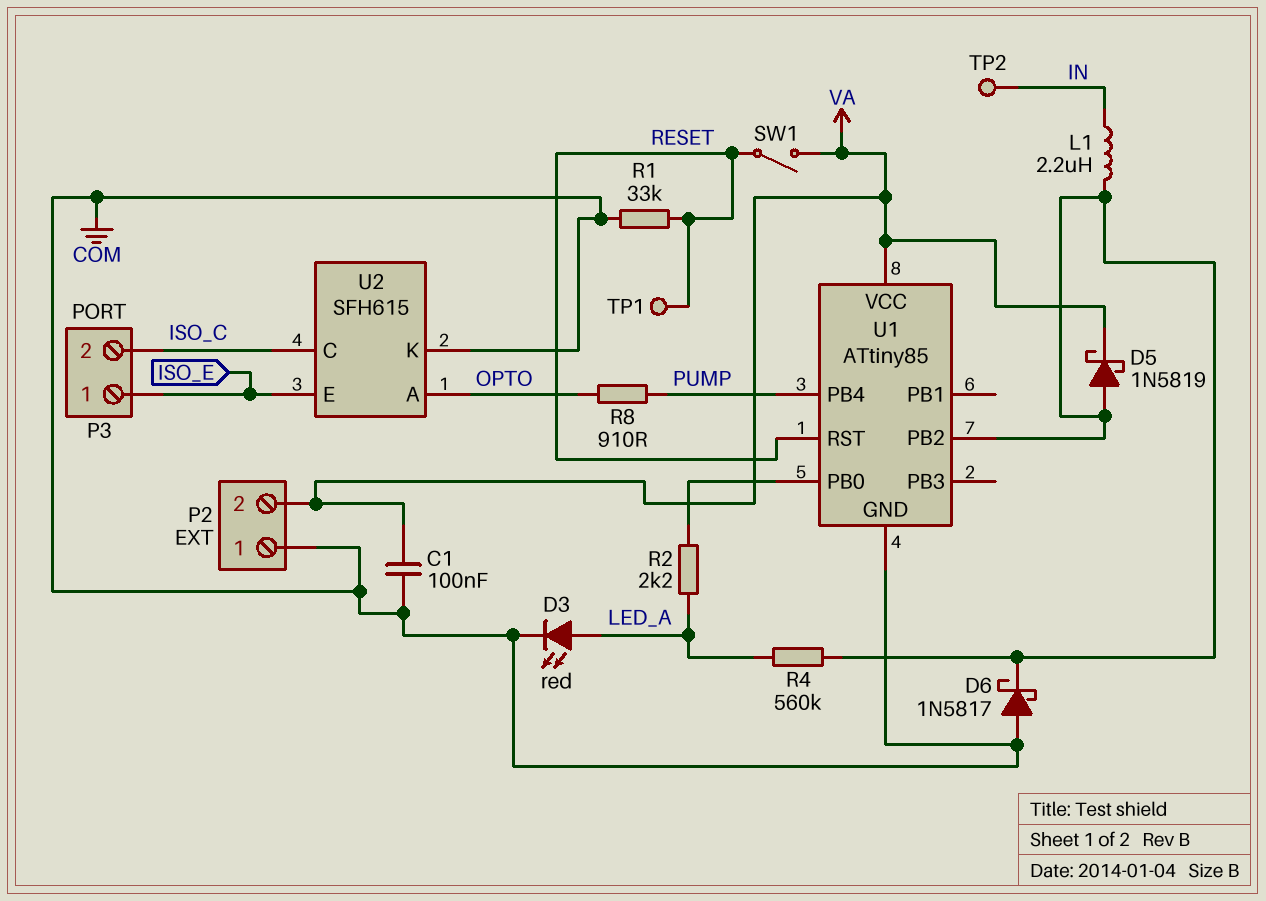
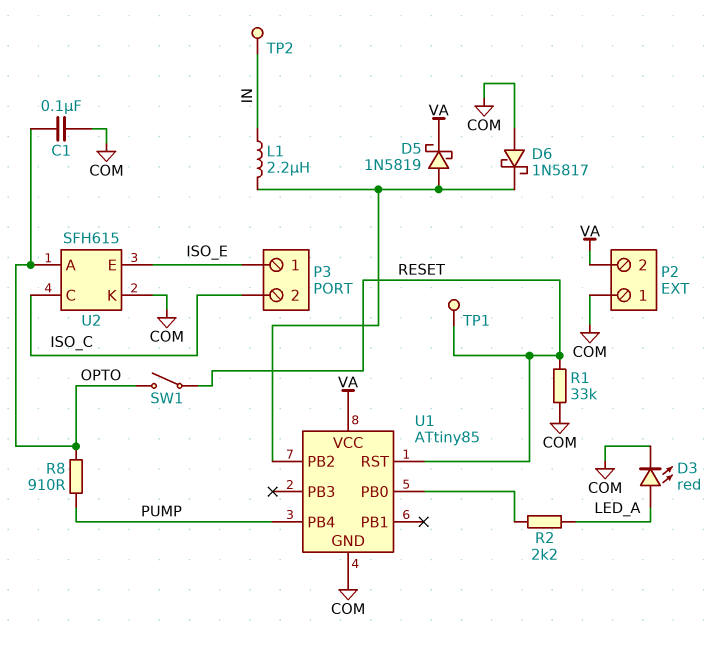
C1: 100nF (COM, VA) -> 100nF (COM, OPTO)
R4: 560k (LED_A, U1/PB2) -> none
SW1: switch (RESET, VA) -> switch (OPTO, RESET)

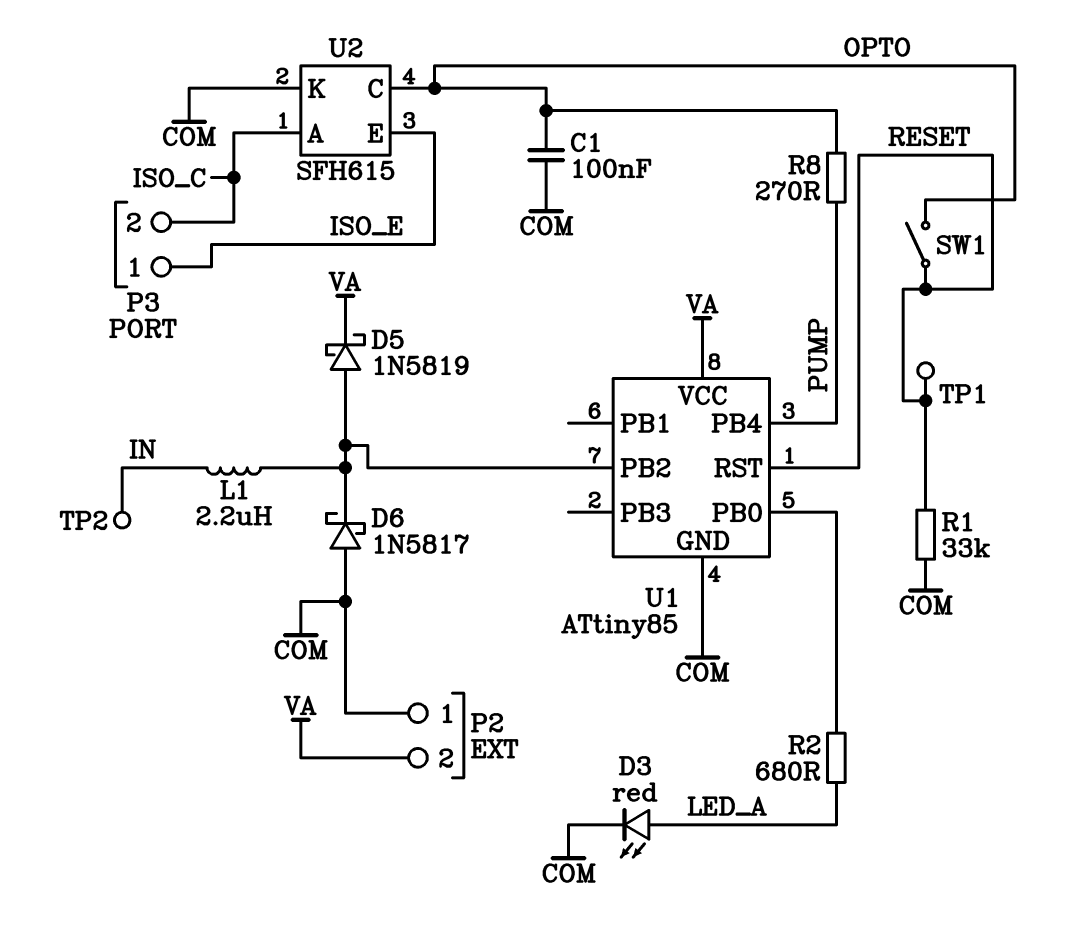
R2: 2.2k (LED_A, U1/PB0) -> 680 (LED_A, U1/PB0)
R8: 910 (OPTO, PUMP) -> 270 (OPTO, PUMP)
U2 pin A: OPTO -> ISO_C
U2 pin C: ISO_C -> OPTO

